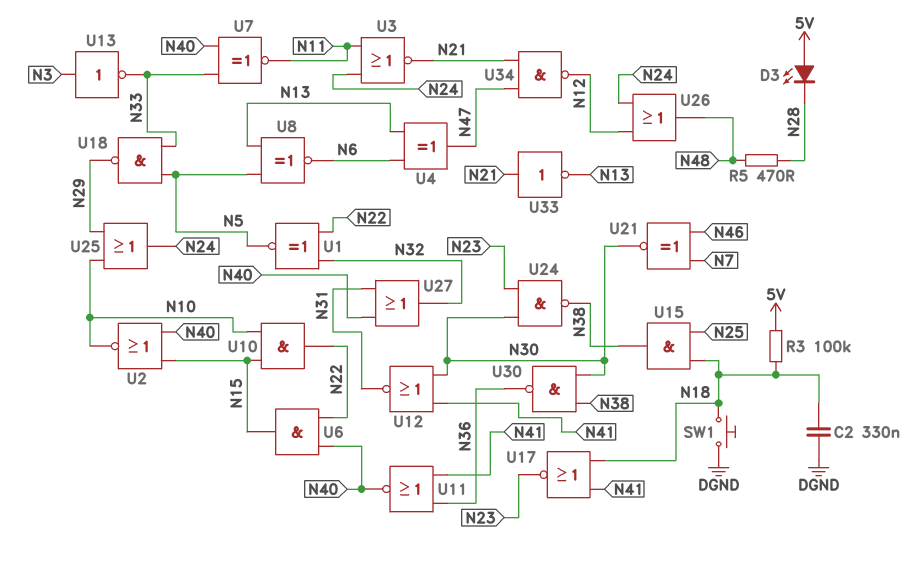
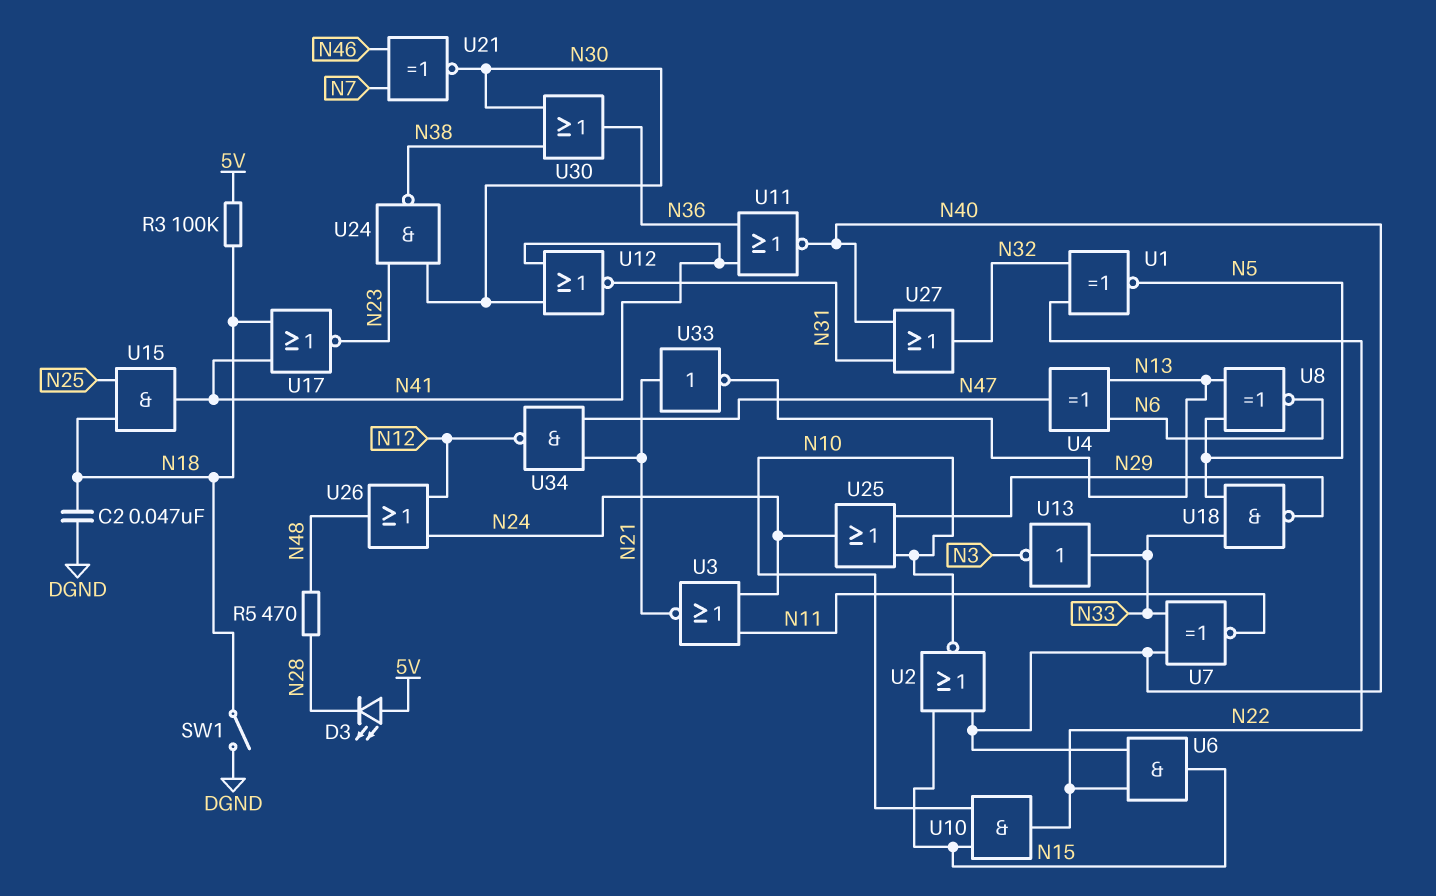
C2: 330nF (DGND, N18) -> 47nF (DGND, N18)
SW1: button (DGND, N18) -> switch (DGND, N18)
U13: NOT (in N3, out N33) -> NOT (in N33, out N3)
U15: AND (in N18, in N25, out N38) -> AND (in N18, in N25, out N41)
U30: NAND (in N30, in N38, out N36) -> OR (in N30, in N38, out N36)

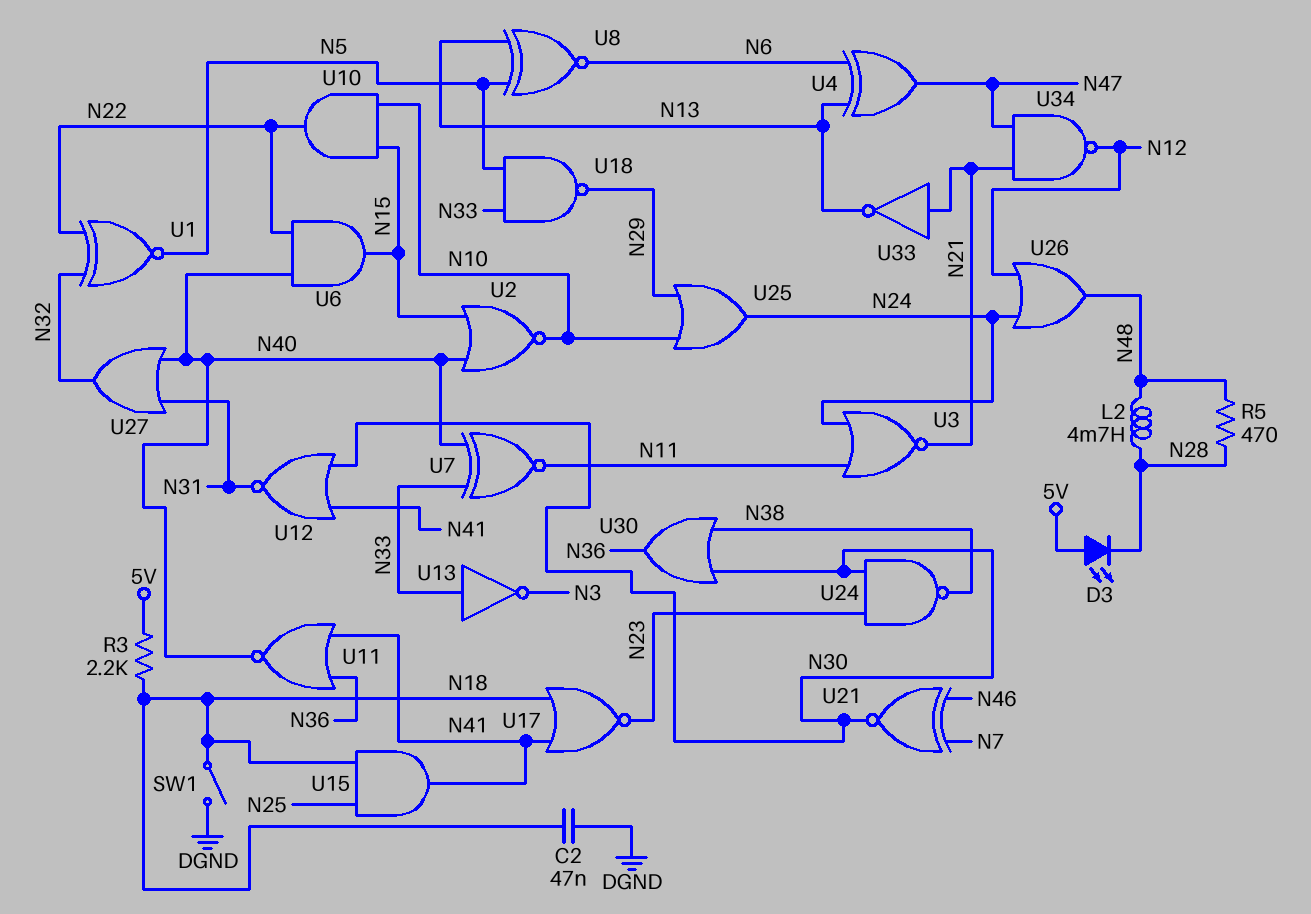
L2: none -> 4.7mH (N28, N48)
R3: 100k (5V, N18) -> 2.2k (5V, N18)

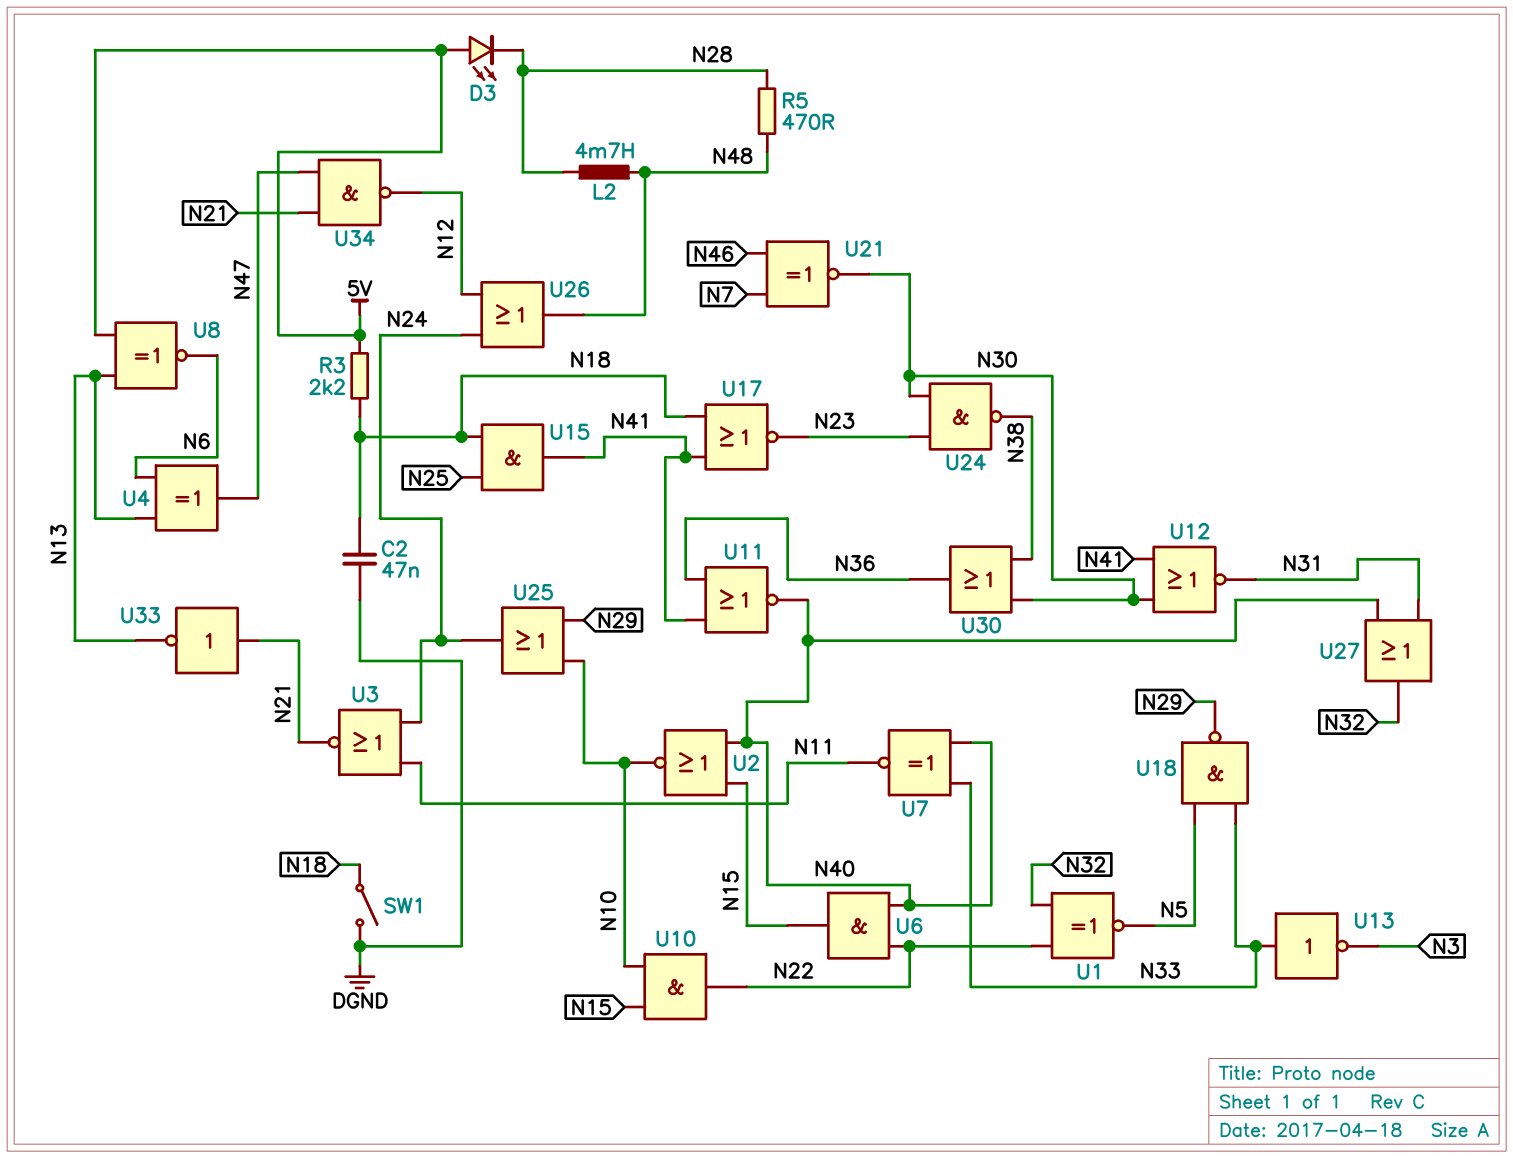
U8: XNOR (in N5, in N13, out N6) -> XNOR (in 5V, in N13, out N6)

